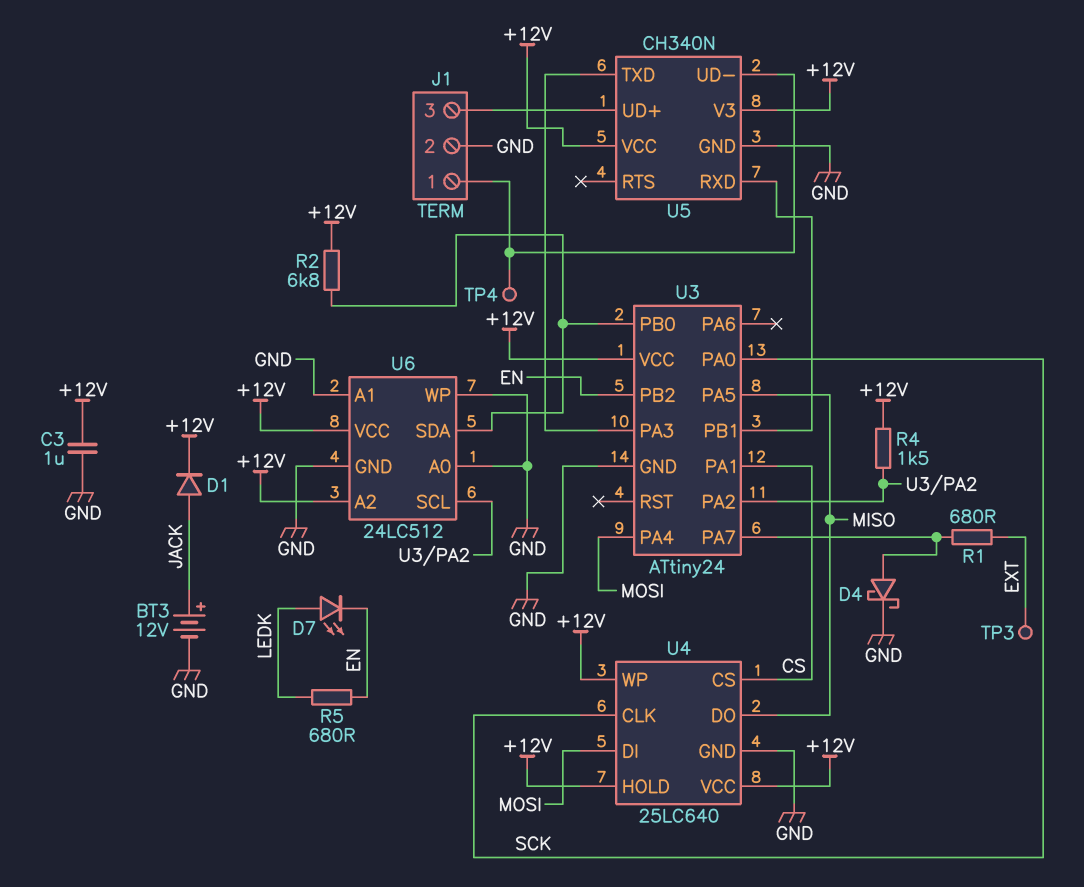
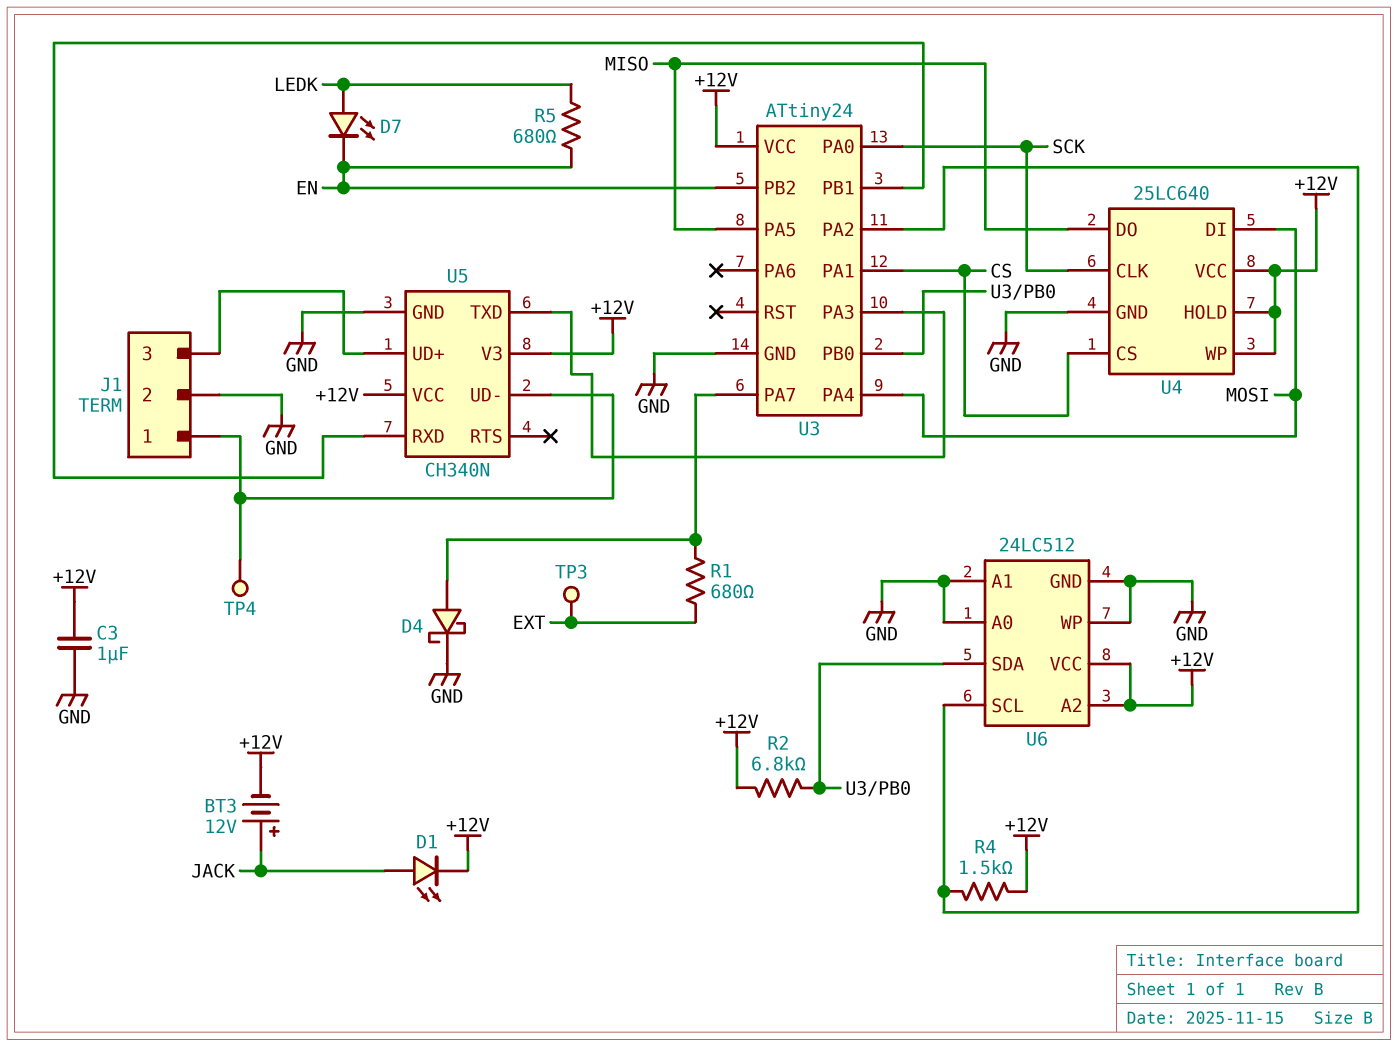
BT3: 12V (plus JACK, minus GND) -> 12V (plus JACK, minus +12V)
D1: diode (A JACK, K +12V) -> LED (A JACK, K +12V)

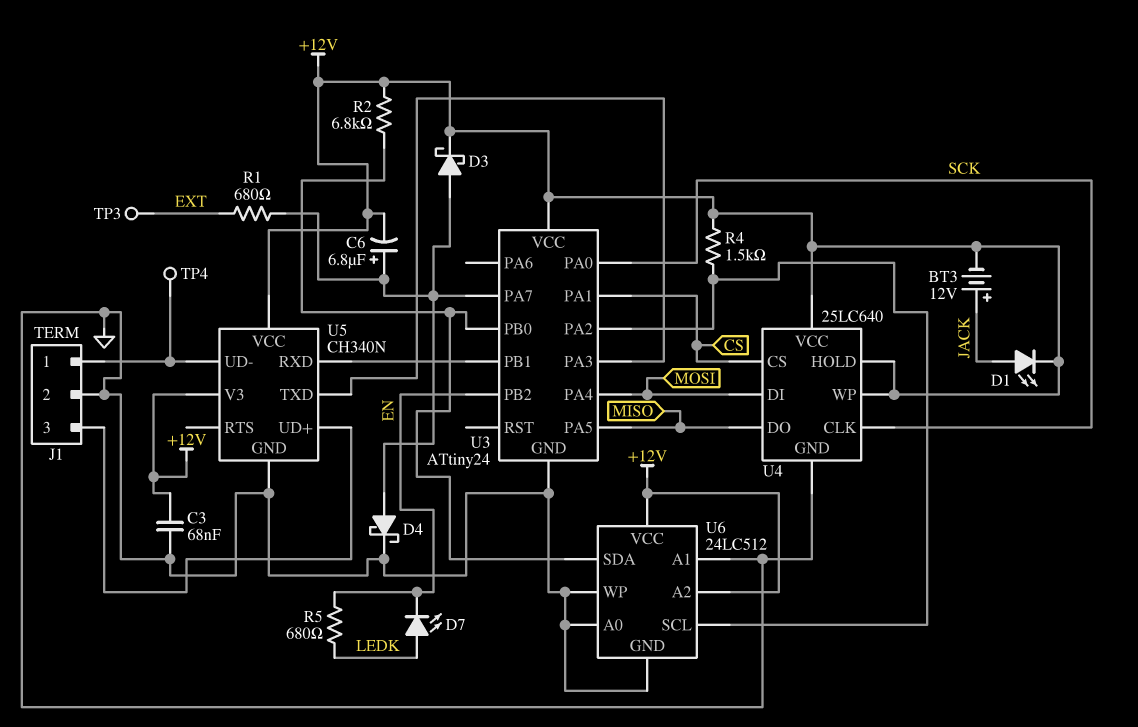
C3: 1uF (+12V, GND) -> 68nF (+12V, GND)
C6: none -> 6.8uF (plus U3/PA7, minus +12V)
D3: none -> schottky (A U3/PA7, K +12V)

